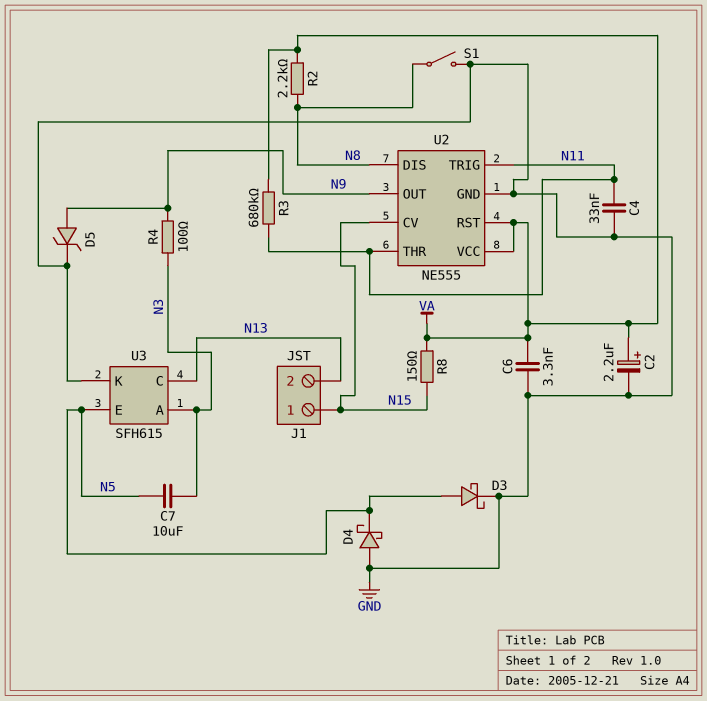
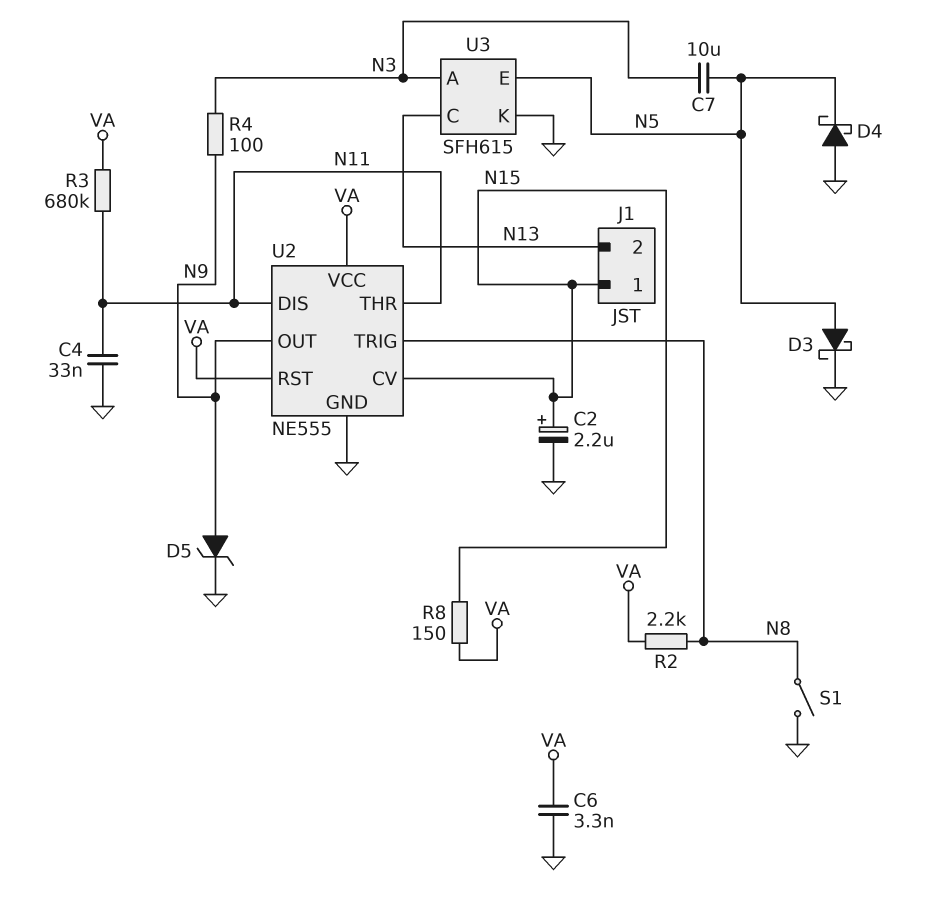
C2: 2.2uF (plus VA, minus GND) -> 2.2uF (plus N15, minus GND)
U2 pin DIS: N8 -> N11
U2 pin TRIG: N11 -> N8

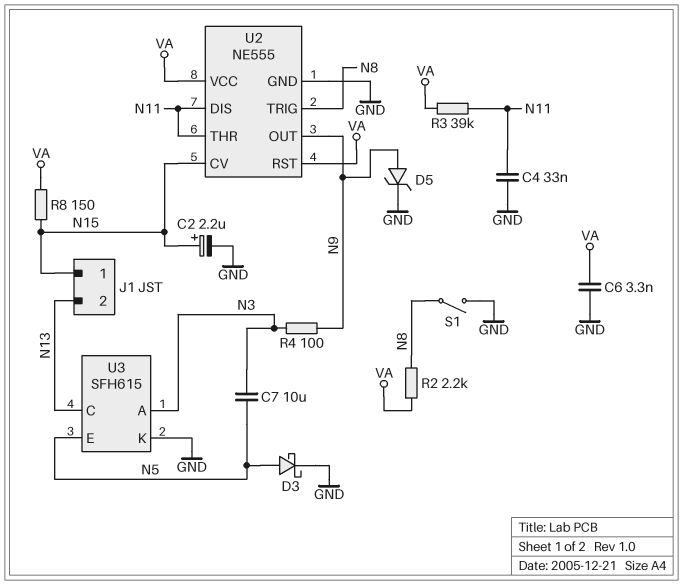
D4: schottky (A GND, K N5) -> none
R3: 680k (N11, VA) -> 39k (N11, VA)

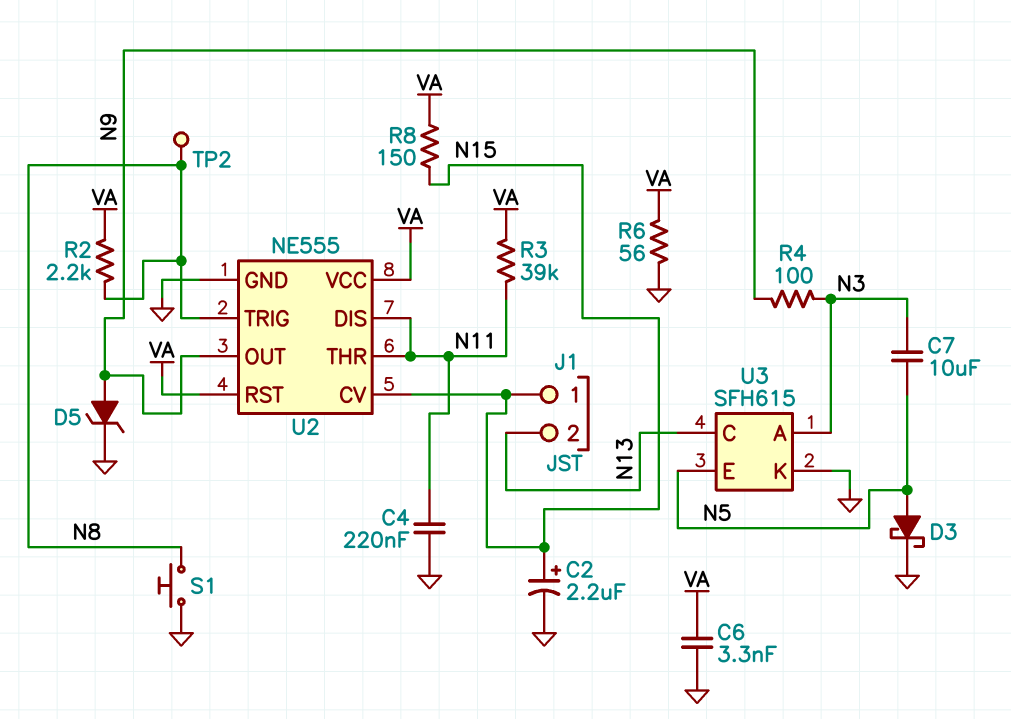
C4: 33nF (GND, N11) -> 220nF (GND, N11)
R6: none -> 56 (GND, VA)
S1: switch (GND, N8) -> button (GND, N8)
TP2: none -> test point (N8)

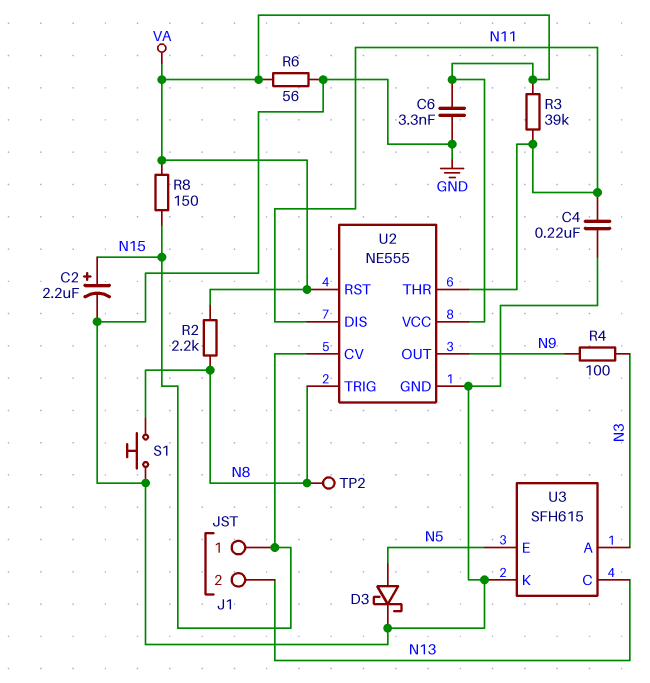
C7: 10uF (N3, N5) -> none
D5: zener (A N9, K GND) -> none

